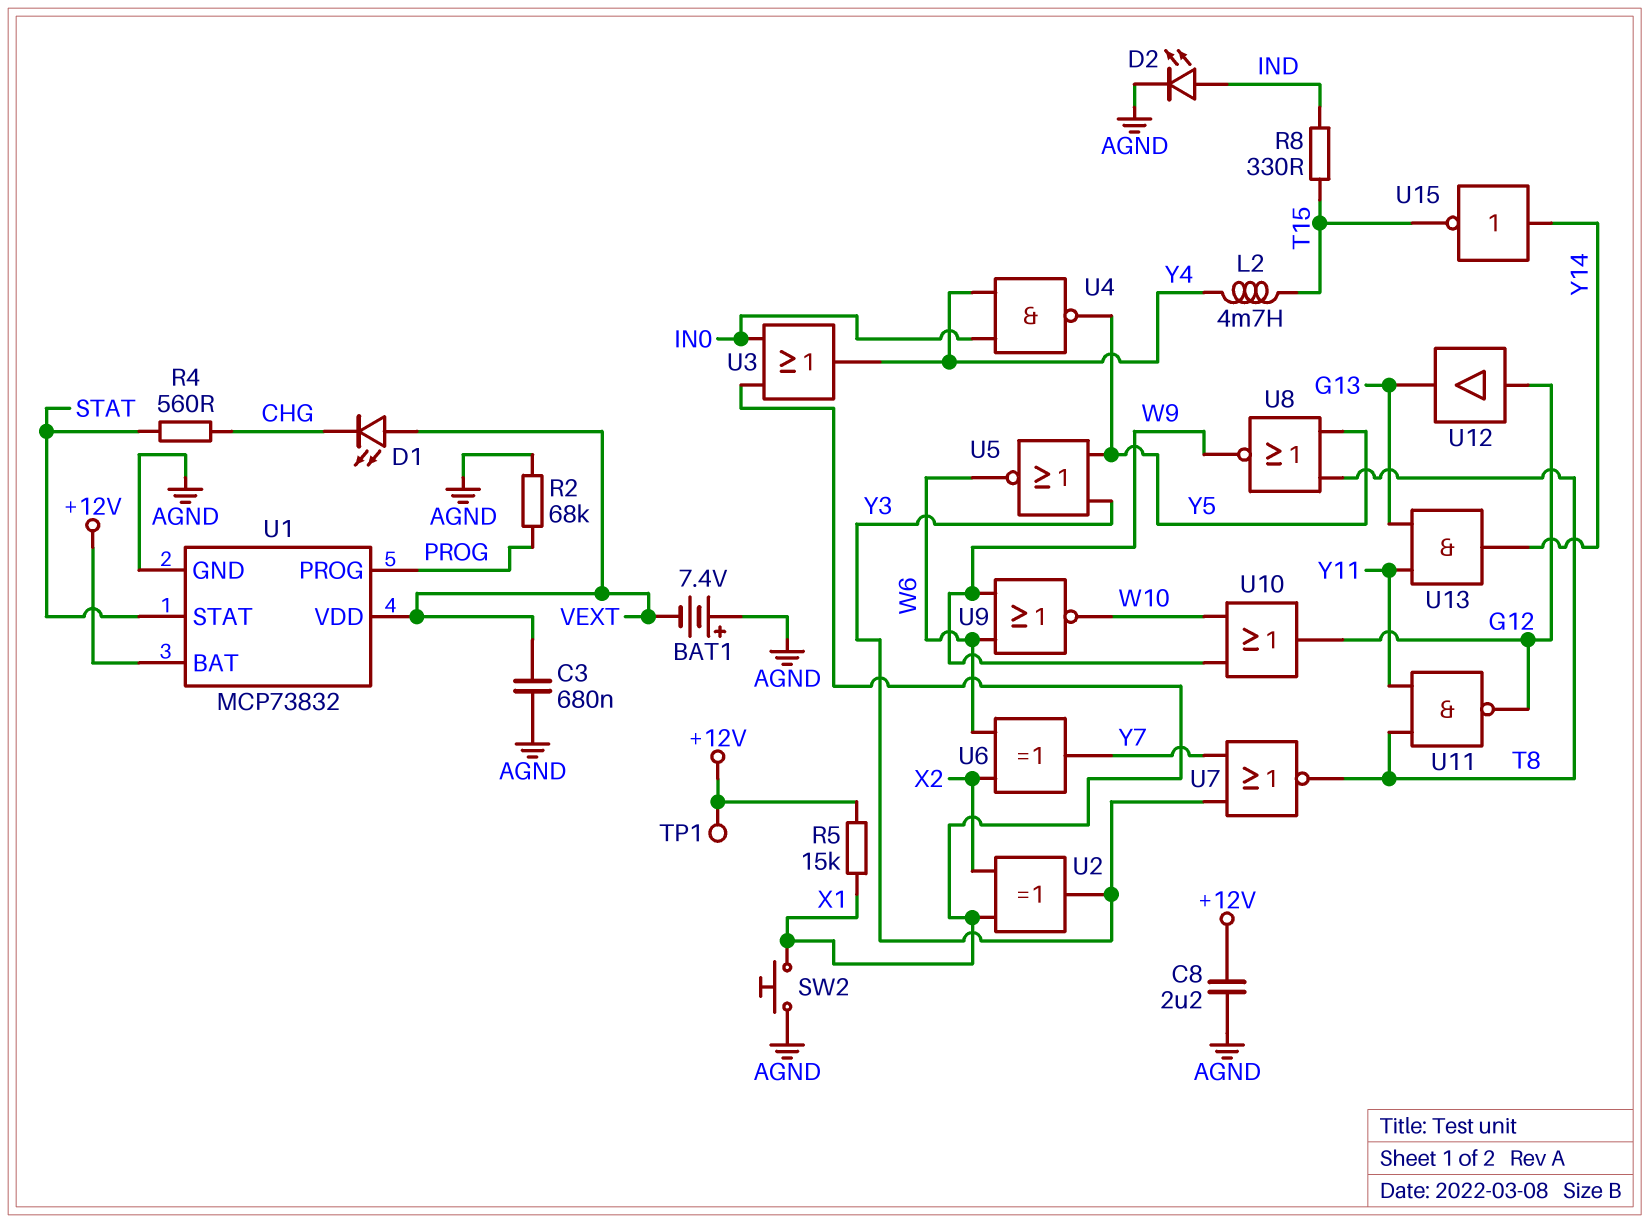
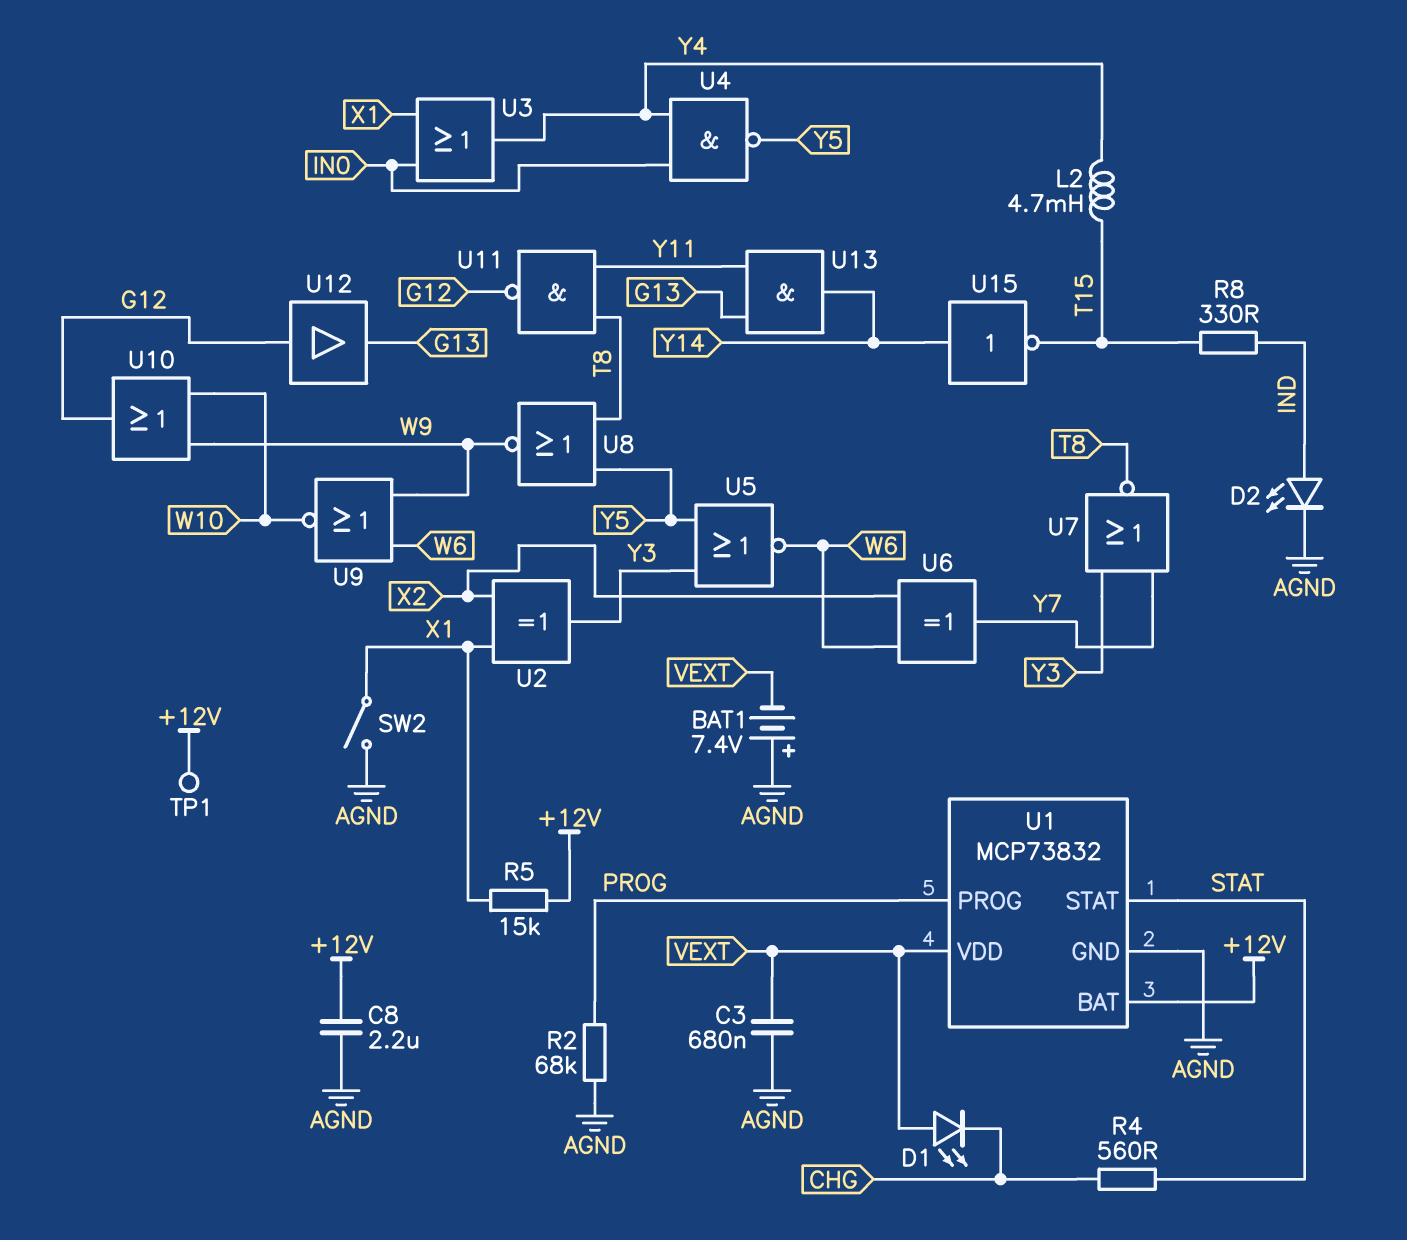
SW2: button (AGND, X1) -> switch (AGND, X1)

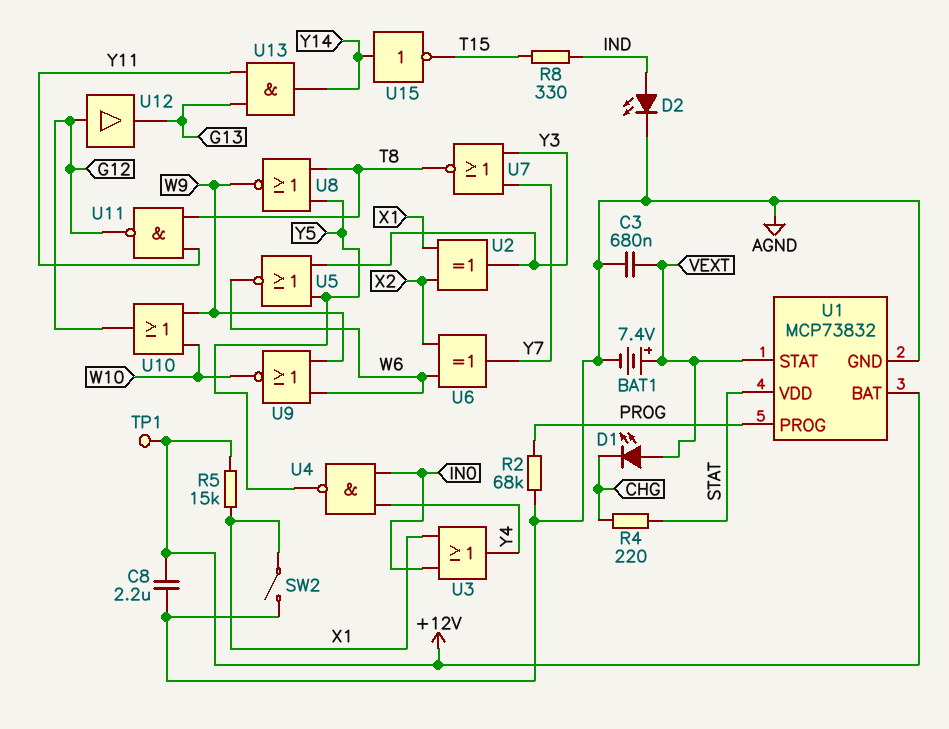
BAT1: 7.4V (plus AGND, minus VEXT) -> 7.4V (plus VEXT, minus AGND)
L2: 4.7mH (T15, Y4) -> none
R4: 560 (CHG, STAT) -> 220 (CHG, STAT)
U1 pin STAT: STAT -> VEXT
U1 pin VDD: VEXT -> STAT

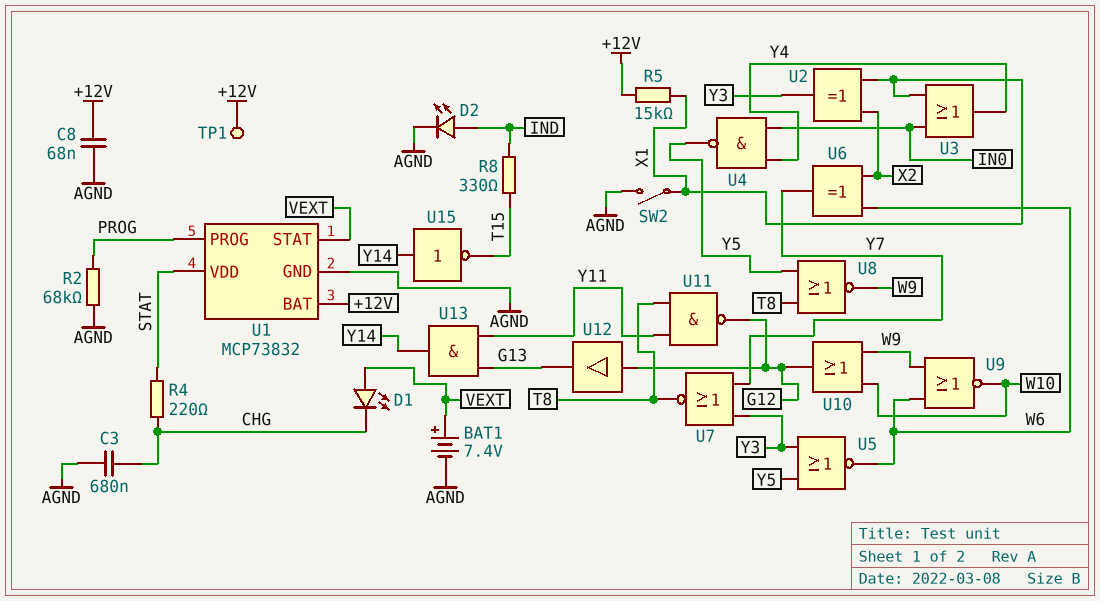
C3: 680nF (AGND, VEXT) -> 680nF (AGND, CHG)
C8: 2.2uF (+12V, AGND) -> 68nF (+12V, AGND)

